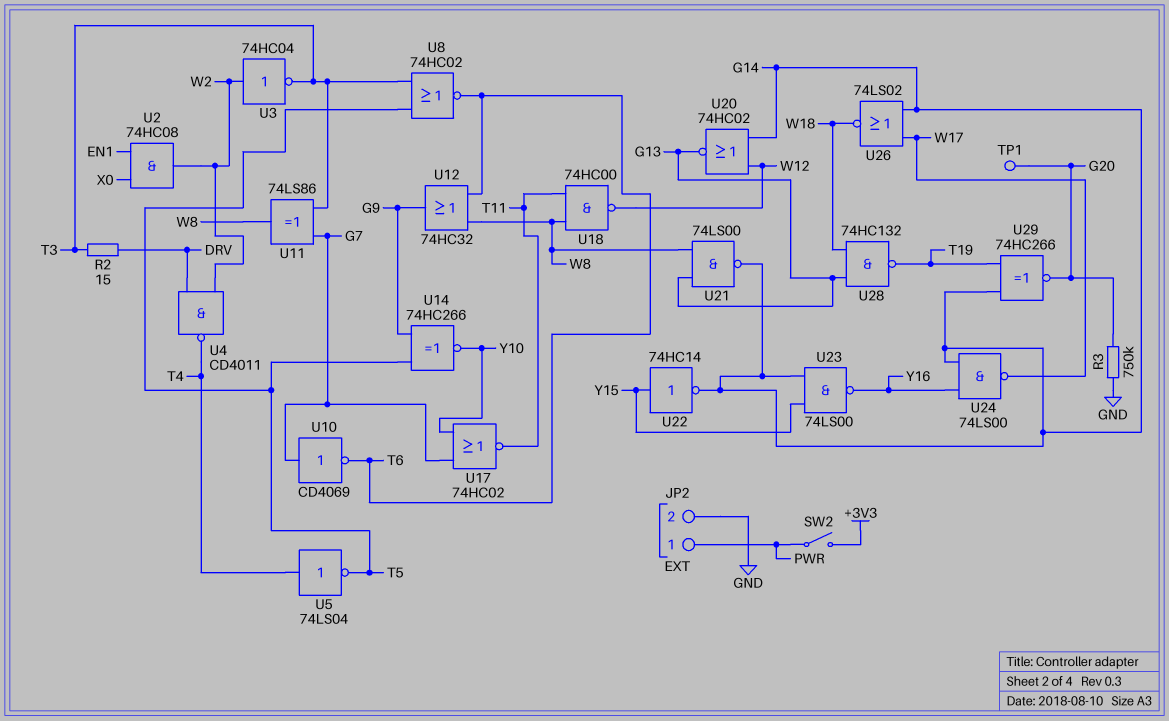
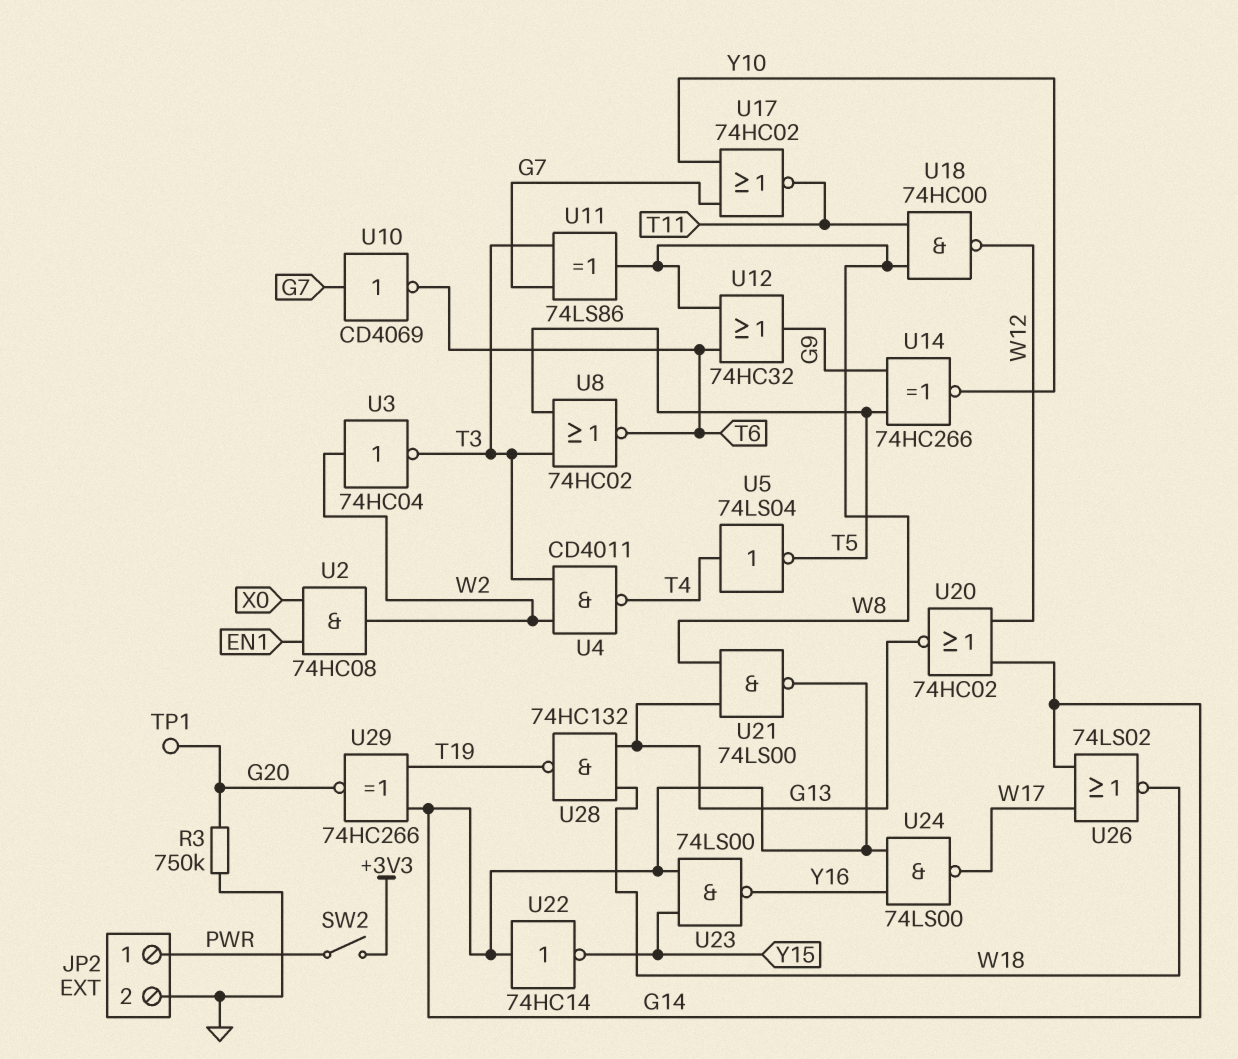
R2: 15 (DRV, T3) -> none
U4: NAND CD4011 (in DRV, in W2, out T4) -> NAND CD4011 (in T3, in W2, out T4)
U22: NOT 74HC14 (in Y15, out G14) -> NOT 74HC14 (in G14, out Y15)

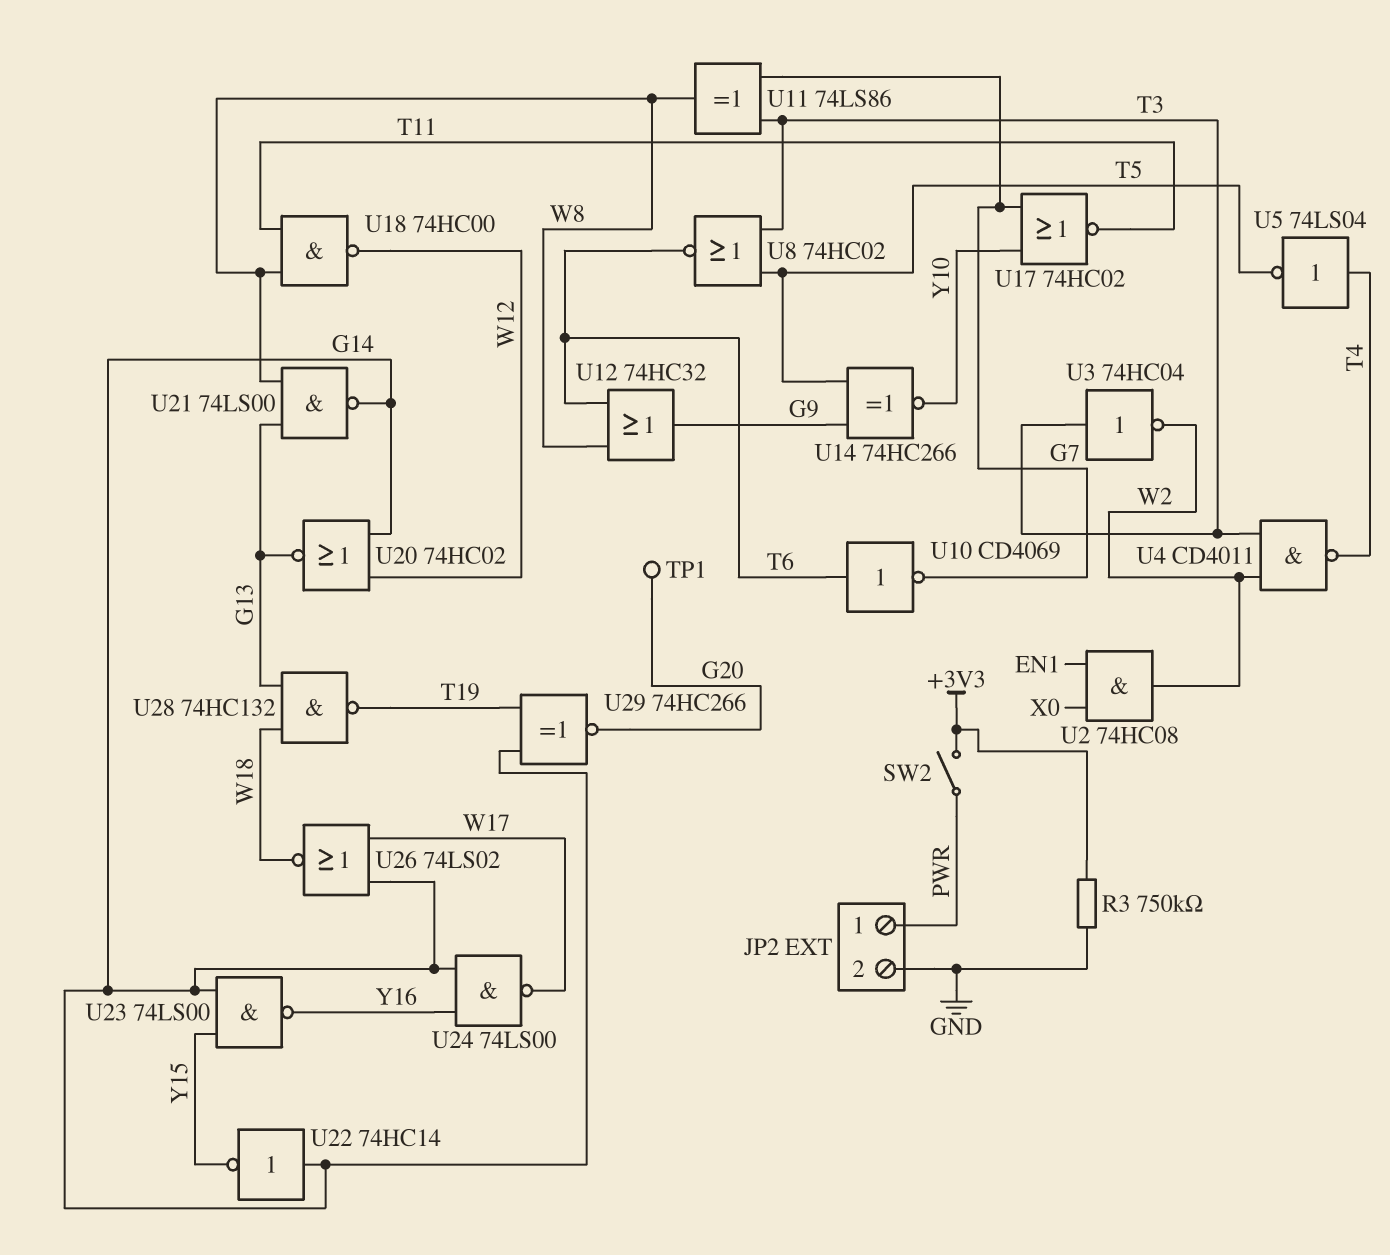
R3: 750k (G20, GND) -> 750k (+3V3, GND)
U3: NOT 74HC04 (in W2, out T3) -> NOT 74HC04 (in T3, out W2)
U10: NOT CD4069 (in G7, out T6) -> NOT CD4069 (in T6, out G7)

